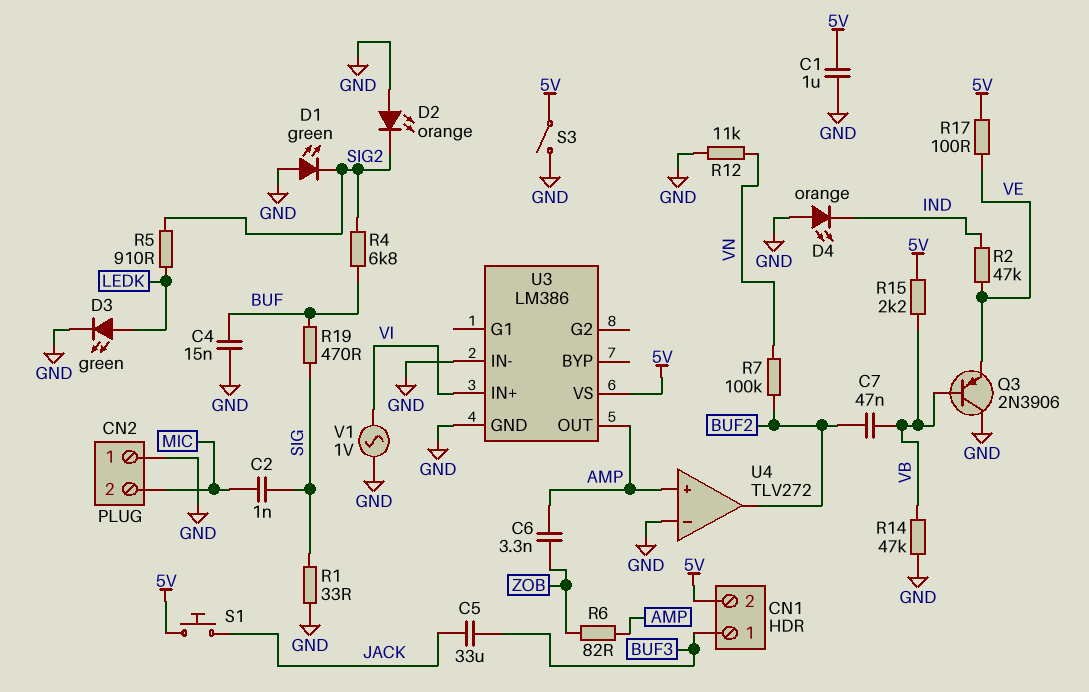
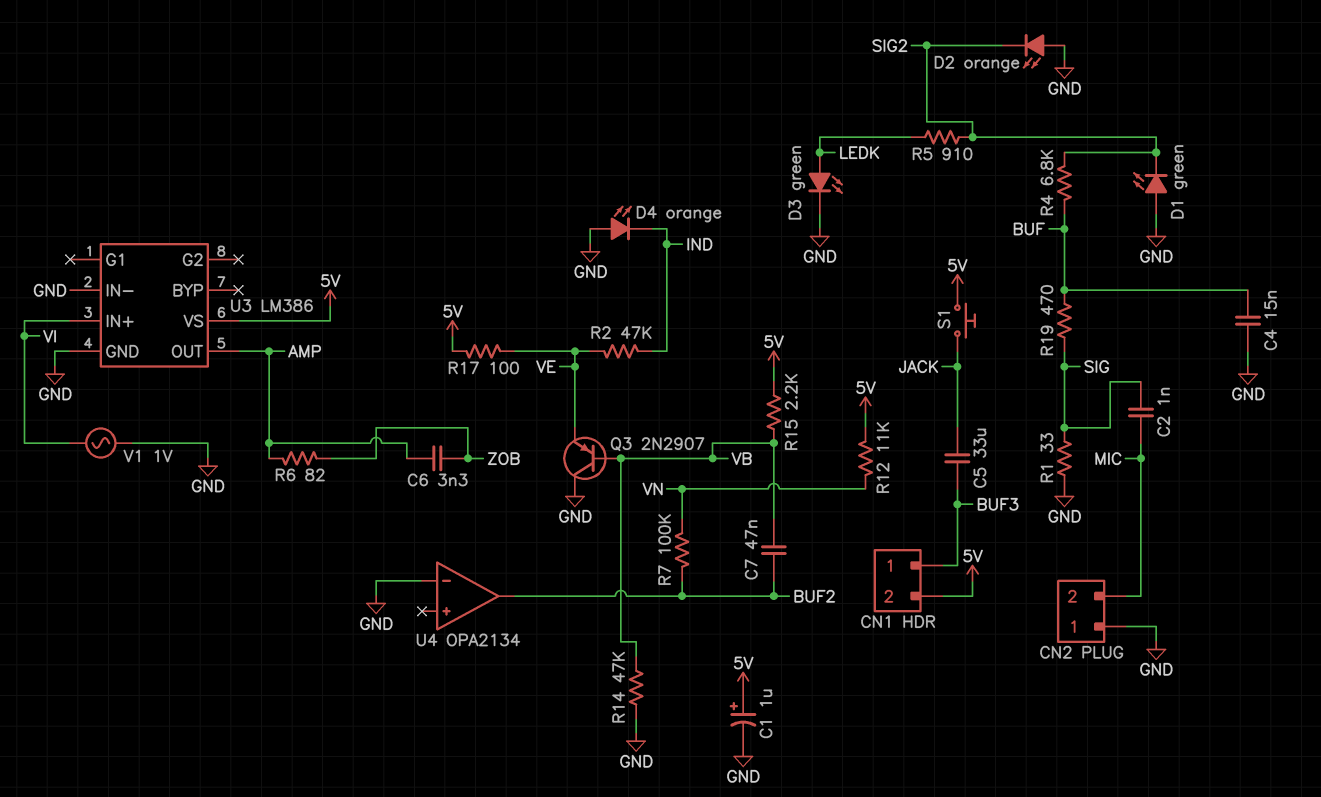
C1: 1uF (5V, GND) -> 1uF (plus 5V, minus GND)
Q3: PNP 2N3906 (B VB, C GND, E VE) -> PNP 2N2907 (B VB, C GND, E VE)
R12: 11k (GND, VN) -> 11k (5V, VN)
S3: switch (5V, GND) -> none
U4: TLV272 -> OPA2134
U4 pin in+: AMP -> none

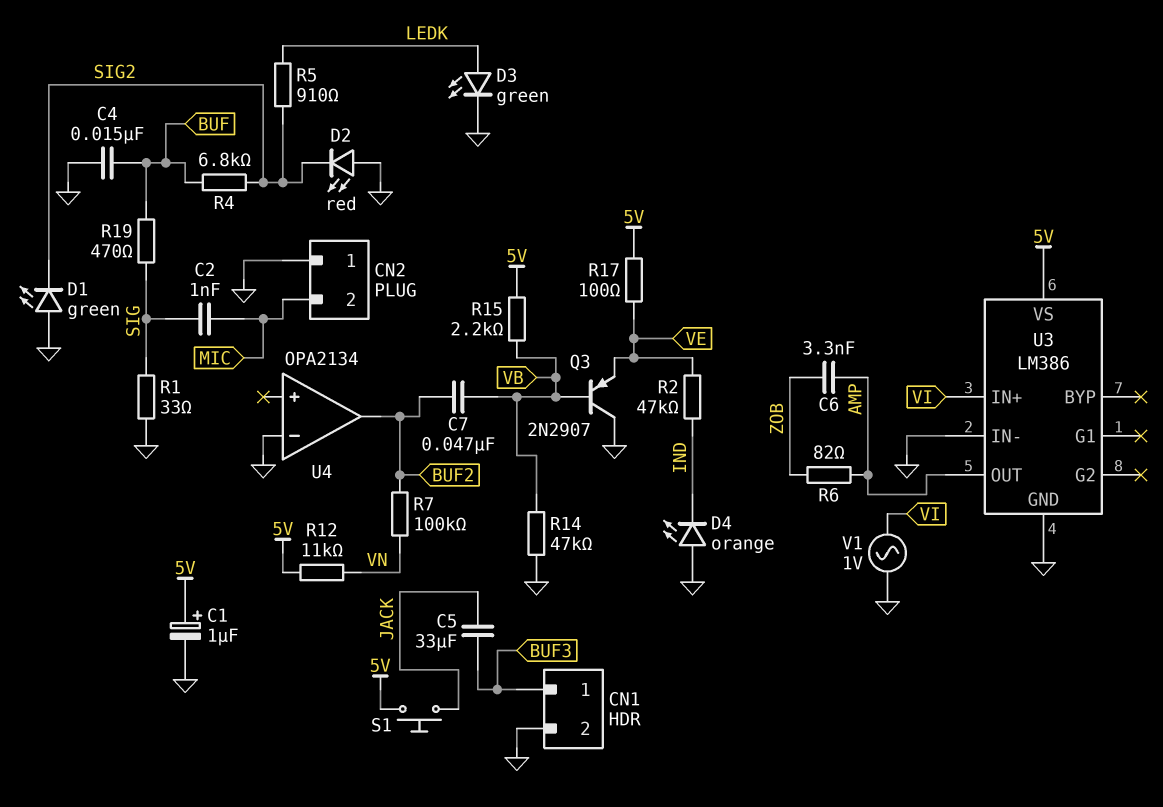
CN1 pin 2: 5V -> GND
D2: LED orange (A GND, K SIG2) -> LED red (A GND, K SIG2)

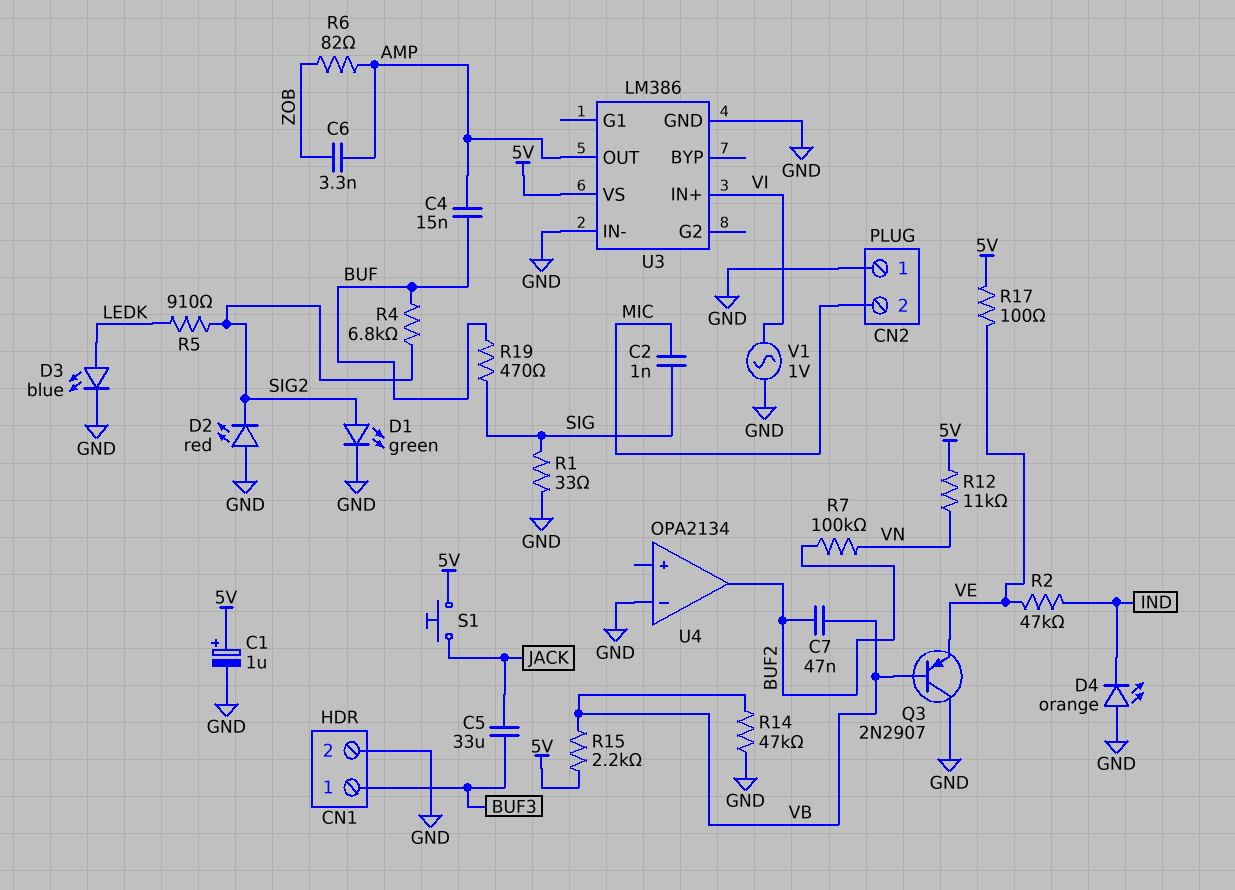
C4: 15nF (BUF, GND) -> 15nF (AMP, BUF)
D1: LED green (A GND, K SIG2) -> LED green (A SIG2, K GND)
D3: LED green (A LEDK, K GND) -> LED blue (A LEDK, K GND)

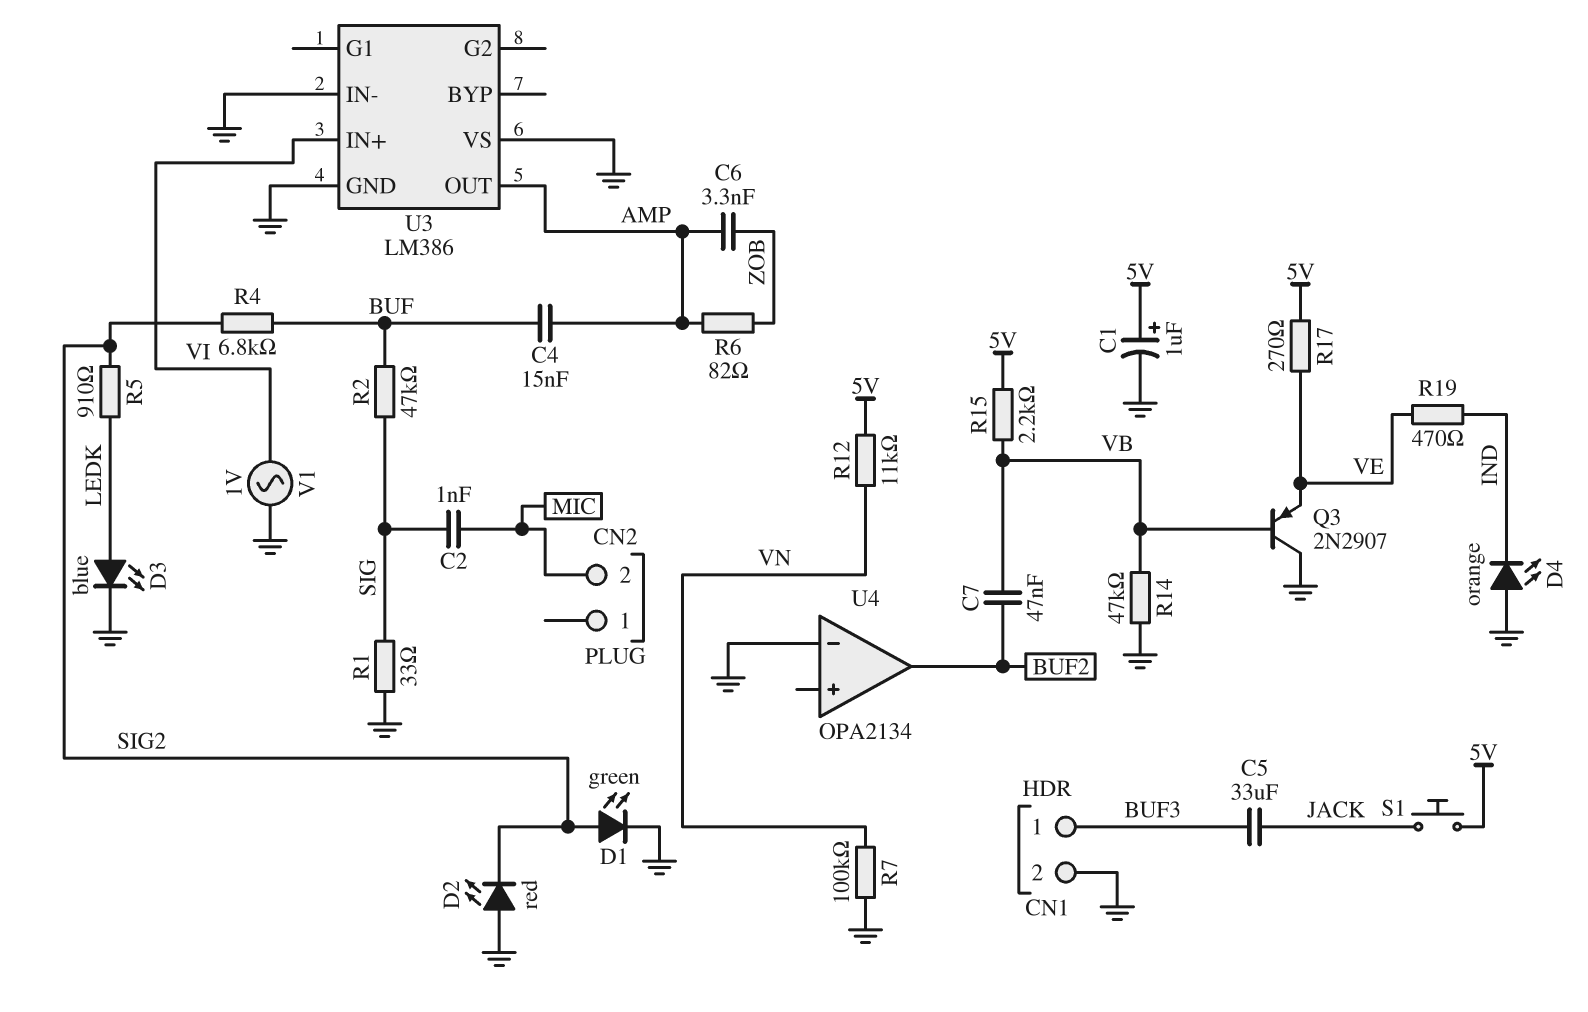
CN2 pin 1: GND -> none
R2: 47k (IND, VE) -> 47k (BUF, SIG)
R7: 100k (BUF2, VN) -> 100k (GND, VN)
R17: 100 (5V, VE) -> 270 (5V, VE)
R19: 470 (BUF, SIG) -> 470 (IND, VE)
U3 pin VS: 5V -> GND

